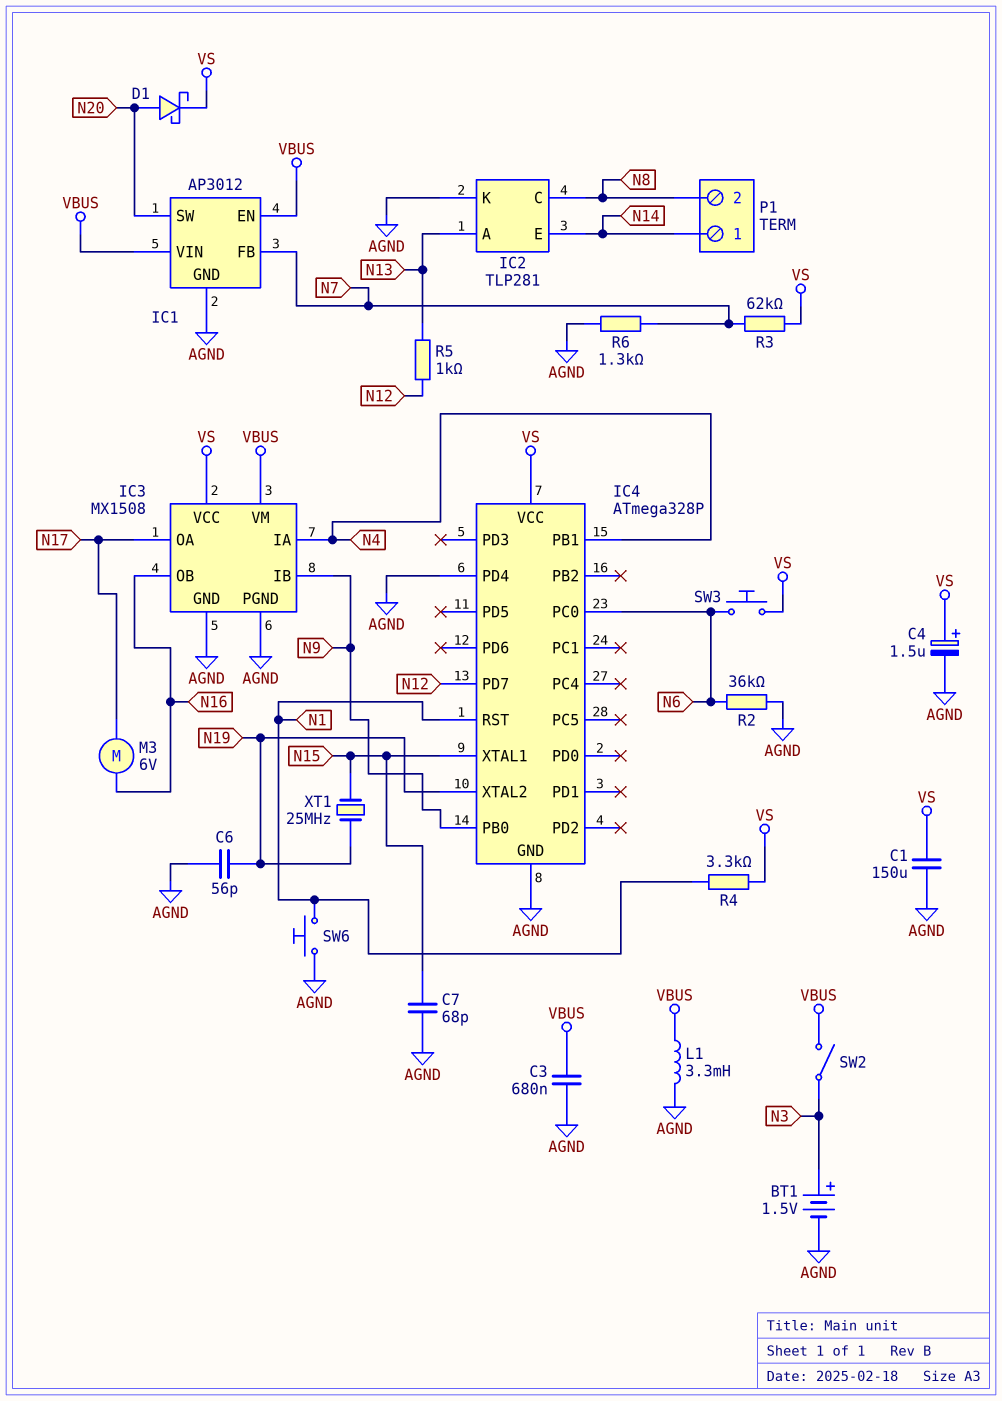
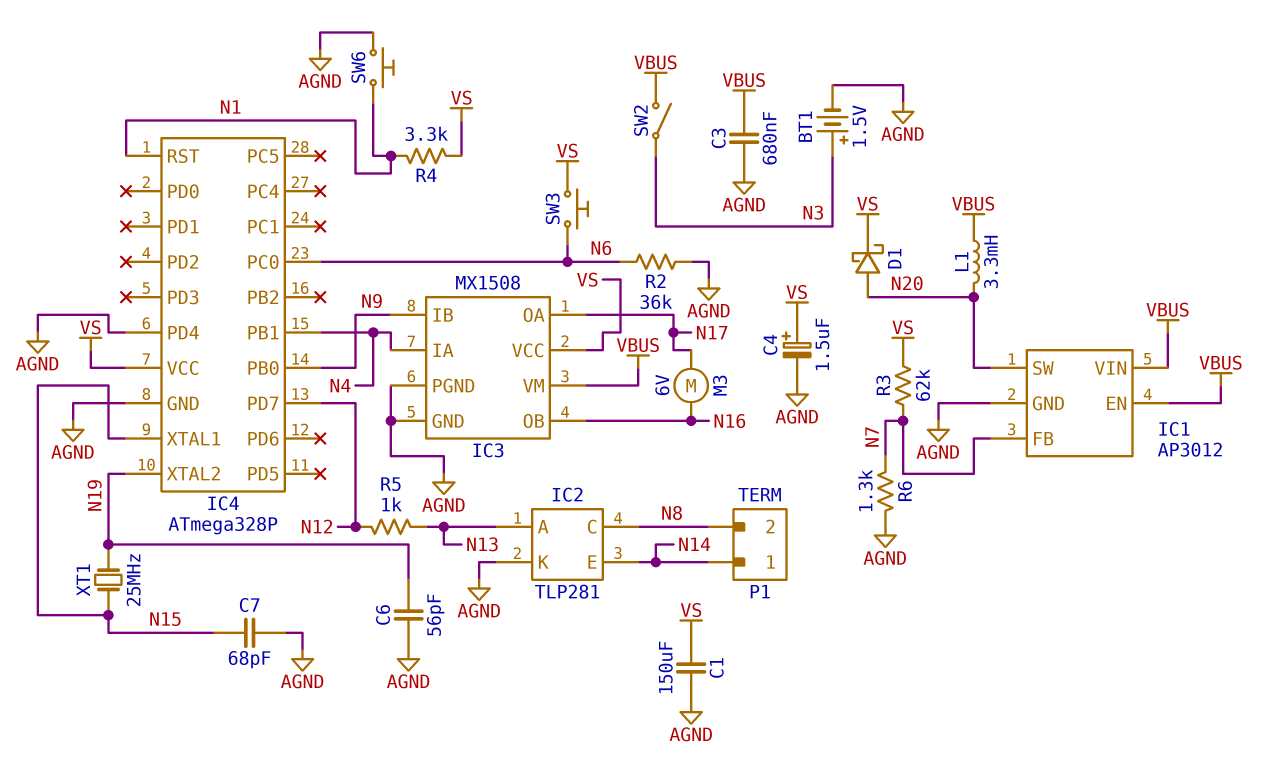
L1: 3.3mH (AGND, VBUS) -> 3.3mH (N20, VBUS)

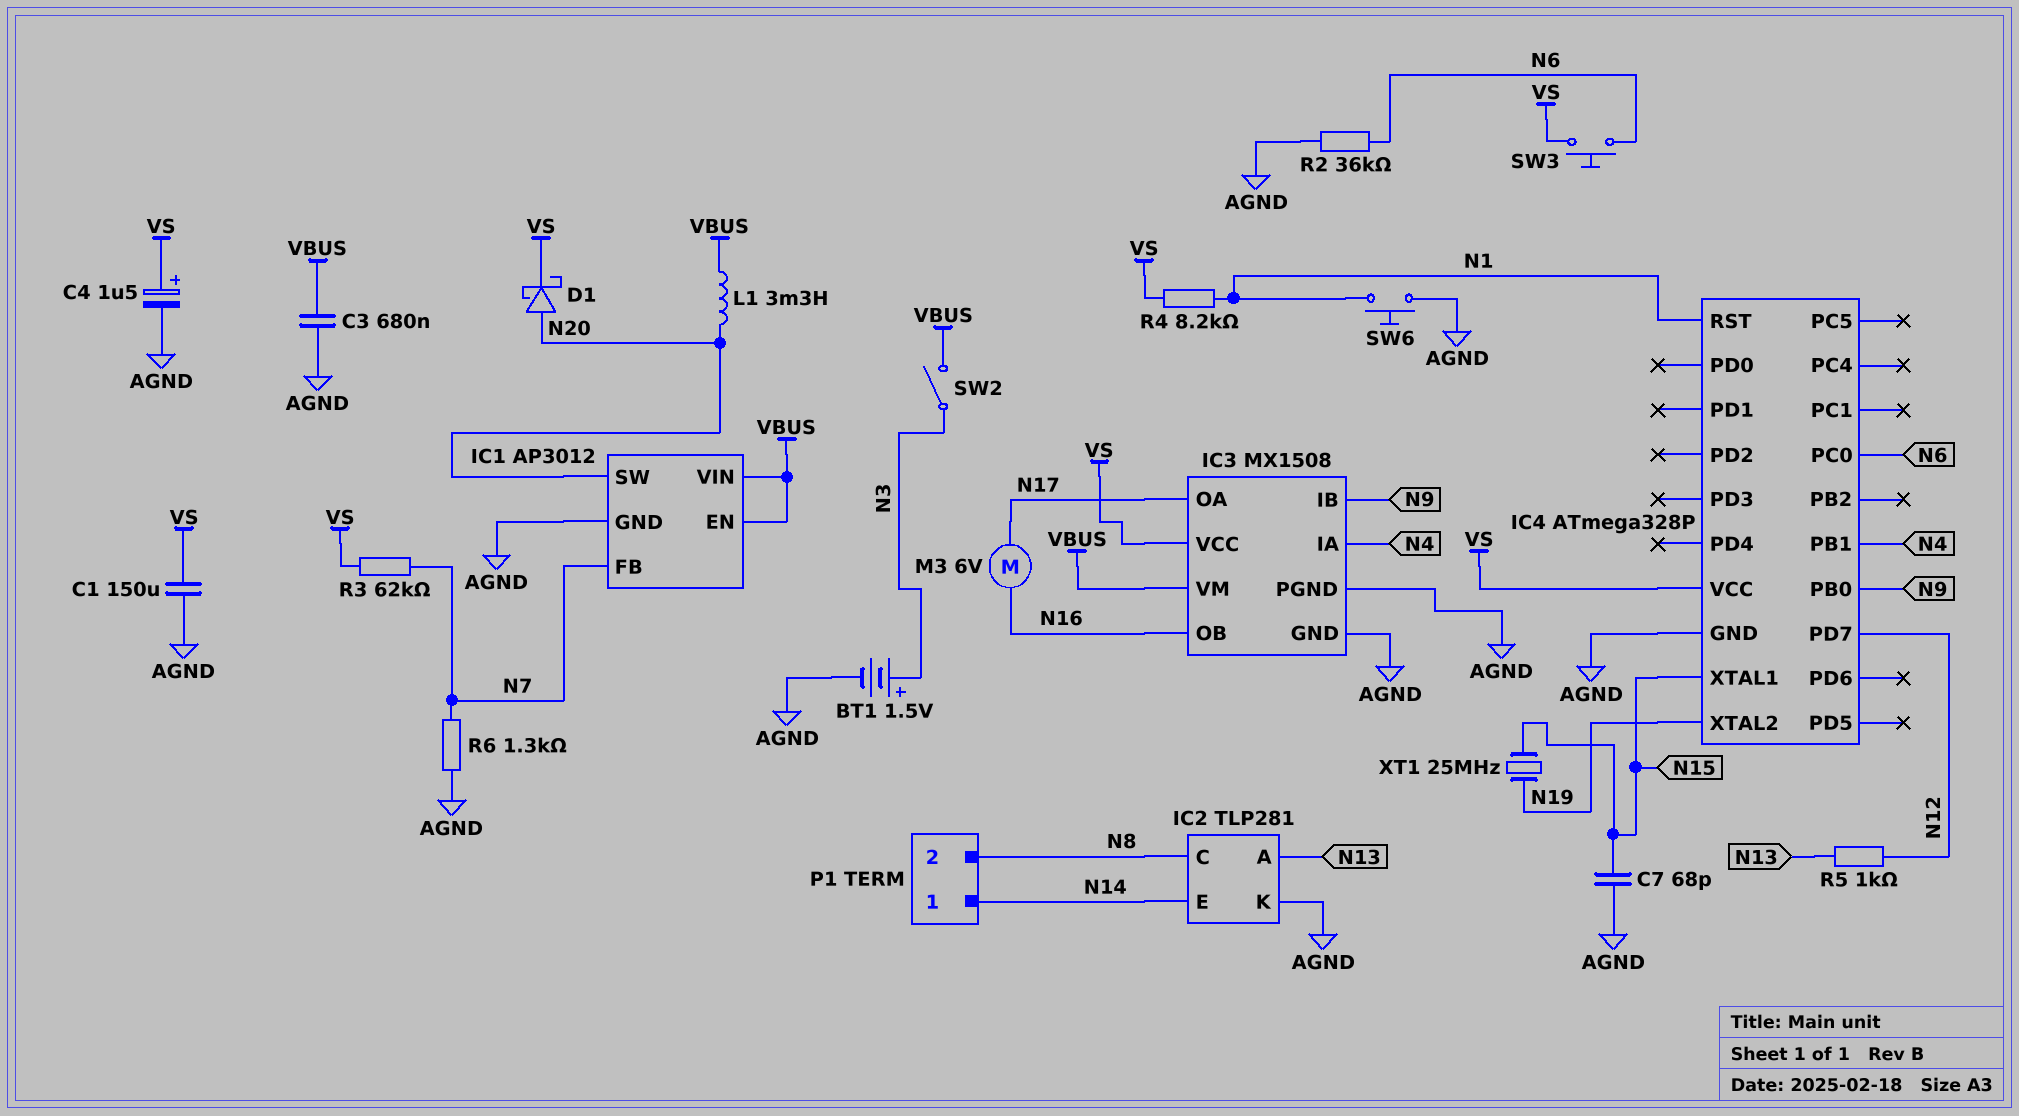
C6: 56pF (AGND, N19) -> none
IC4 pin PD4: AGND -> none
R4: 3.3k (N1, VS) -> 8.2k (N1, VS)

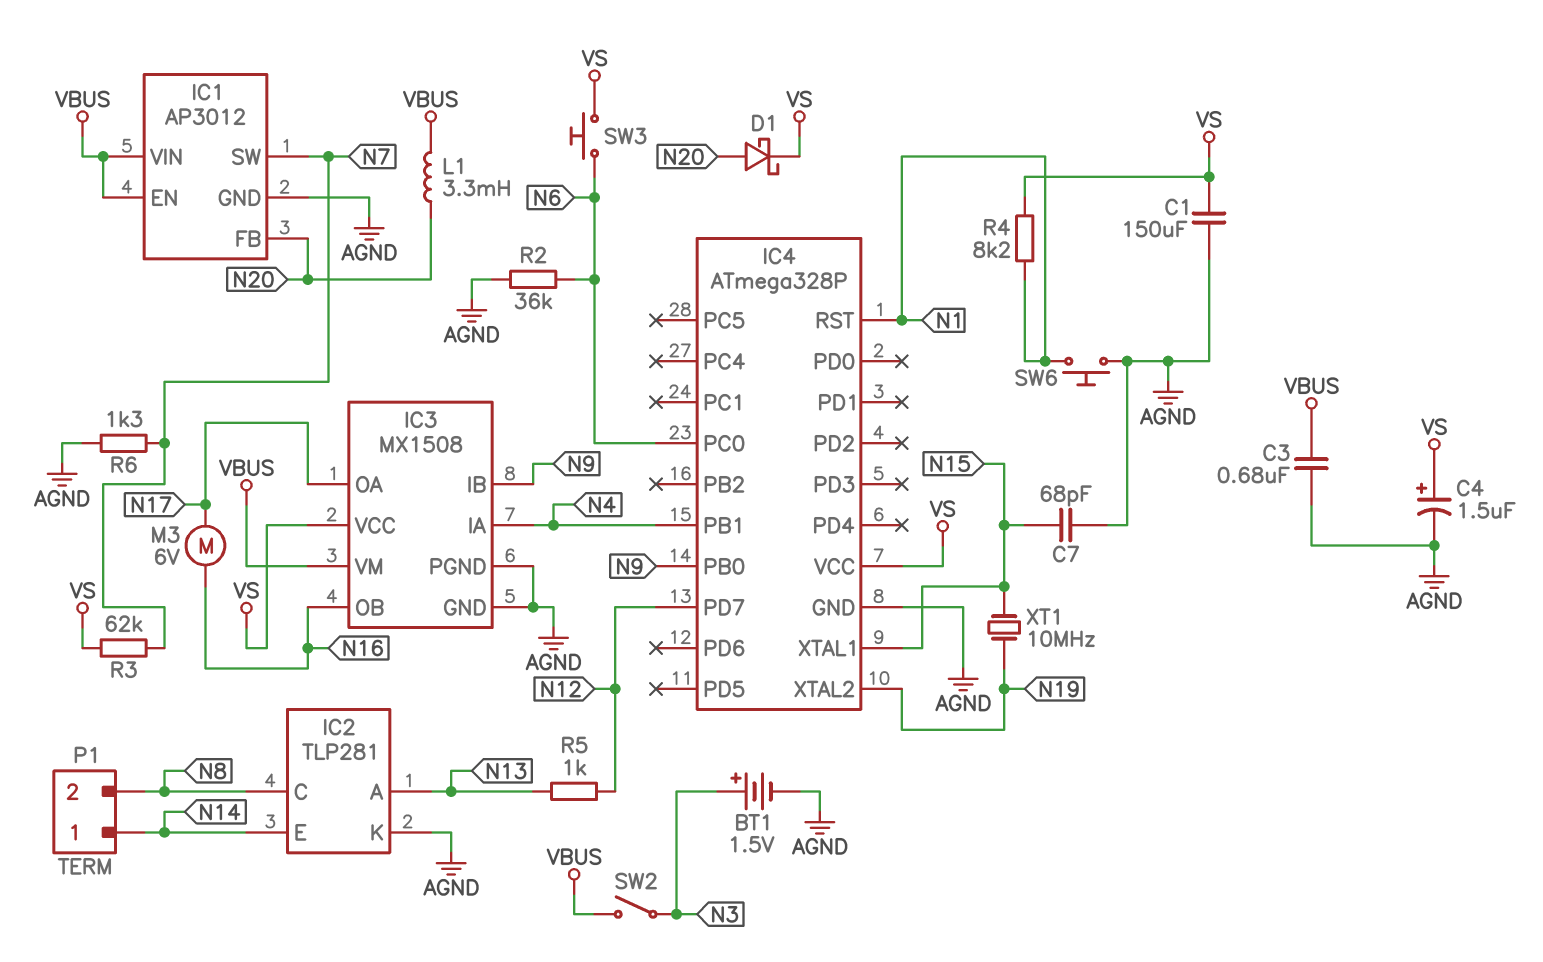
IC1 pin FB: N7 -> N20
IC1 pin SW: N20 -> N7
XT1: 25MHz (N15, N19) -> 10MHz (N15, N19)

